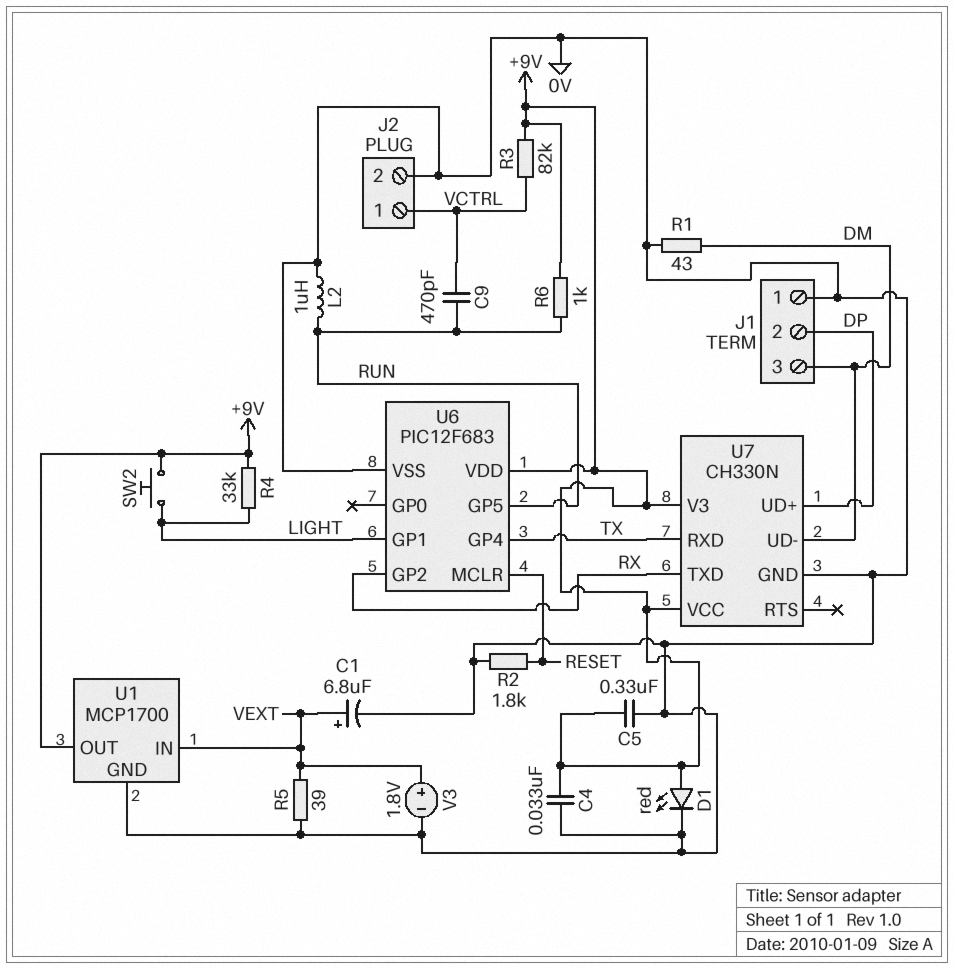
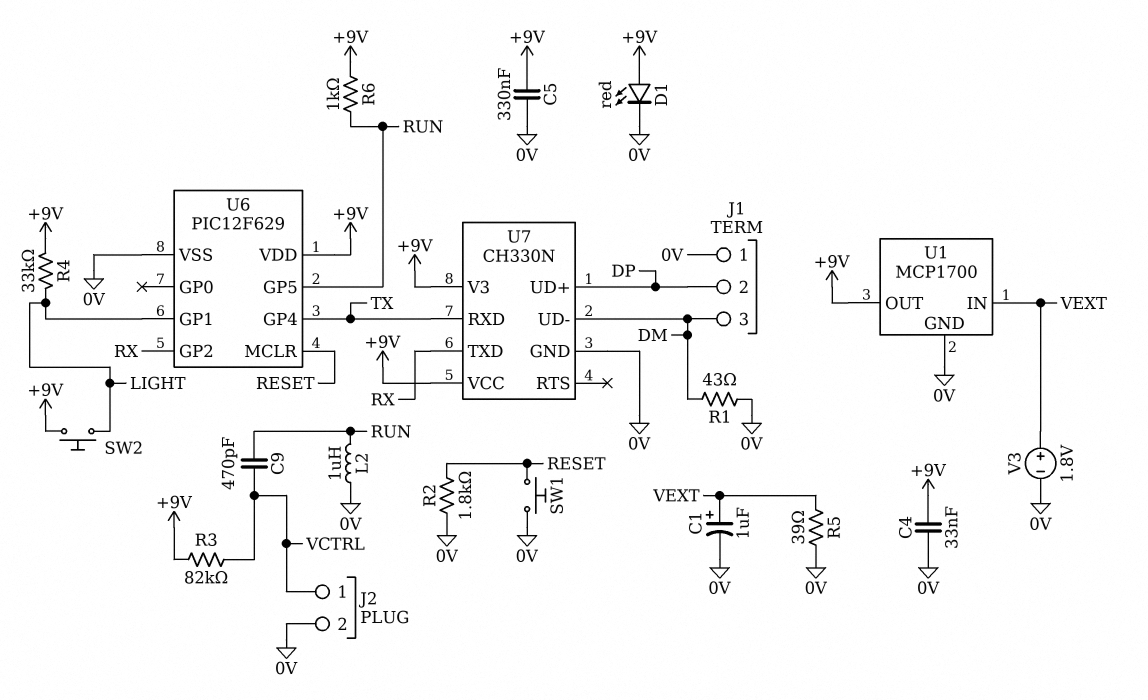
C1: 6.8uF (plus VEXT, minus 0V) -> 1uF (plus VEXT, minus 0V)
SW1: none -> button (0V, RESET)
U6: PIC12F683 -> PIC12F629

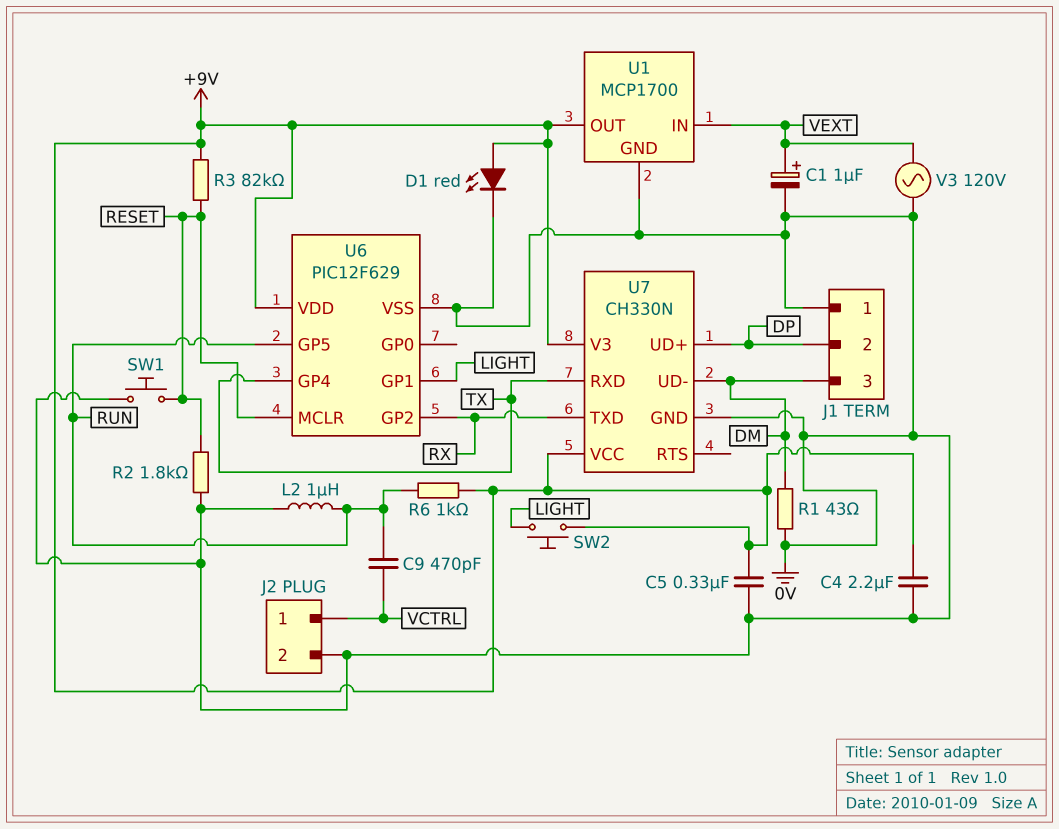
C4: 33nF (+9V, 0V) -> 2.2uF (+9V, 0V)
R3: 82k (+9V, VCTRL) -> 82k (+9V, RESET)
R4: 33k (+9V, LIGHT) -> none
R5: 39 (0V, VEXT) -> none
V3: 1.8V (plus VEXT, minus 0V) -> AC 120V (0V, VEXT)

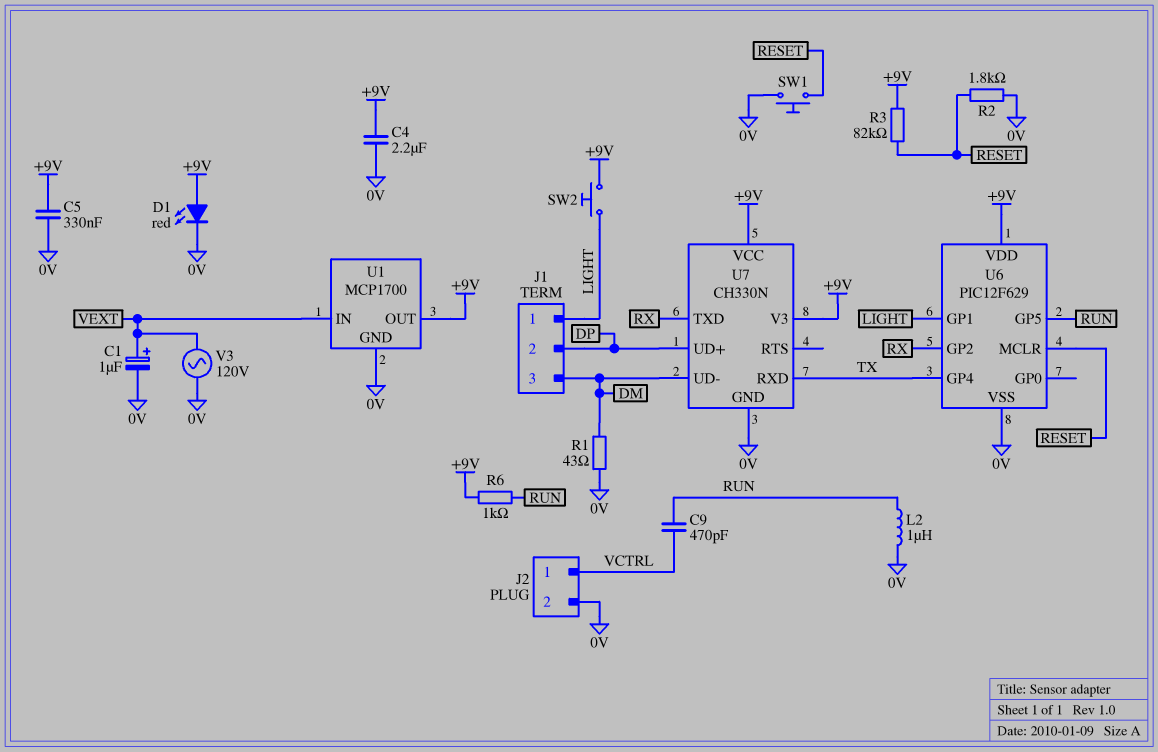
J1 pin 1: 0V -> LIGHT

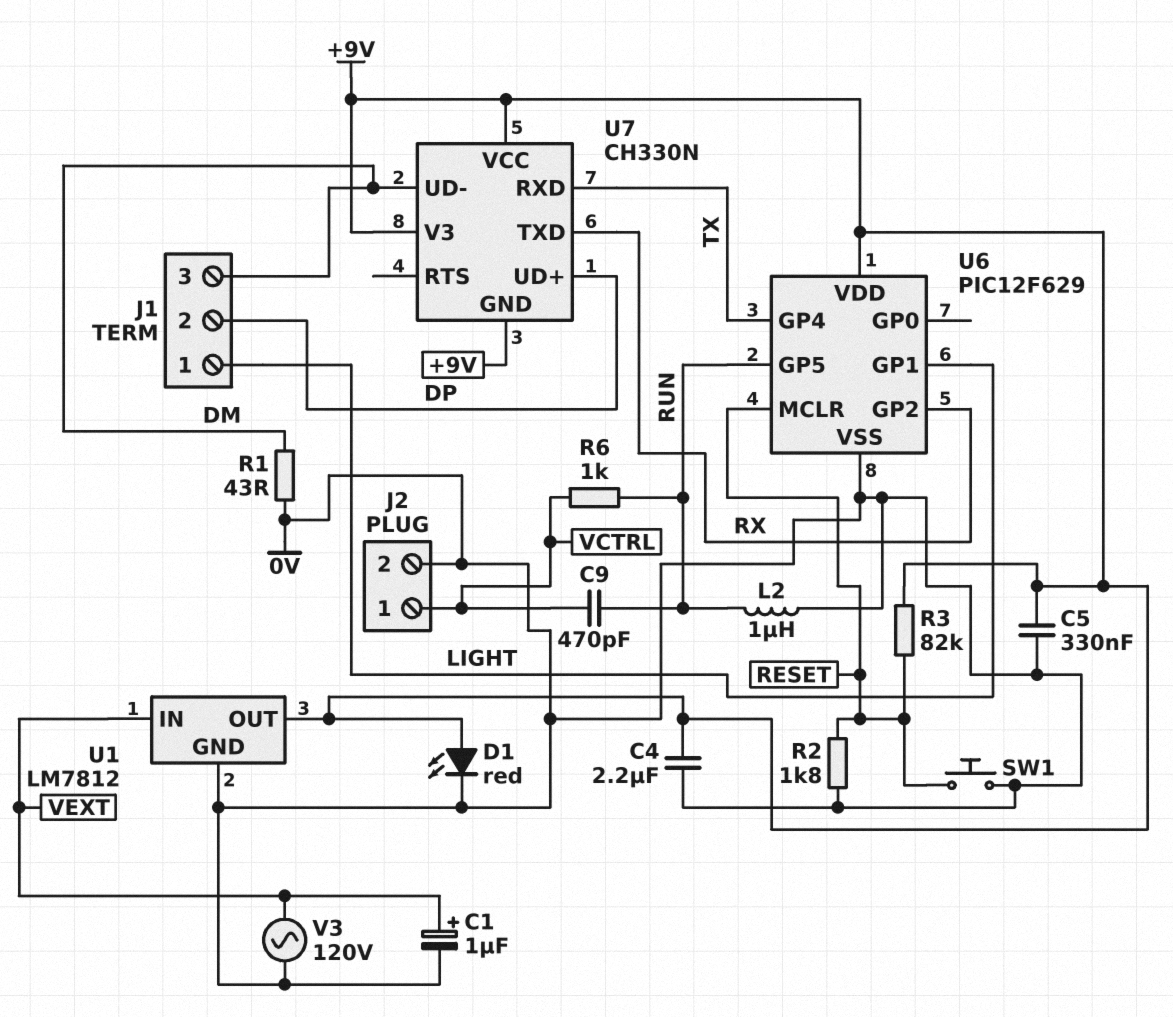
R6: 1k (+9V, RUN) -> 1k (RUN, VCTRL)
SW2: button (+9V, LIGHT) -> none
U1: MCP1700 -> LM7812
U7 pin GND: 0V -> +9V

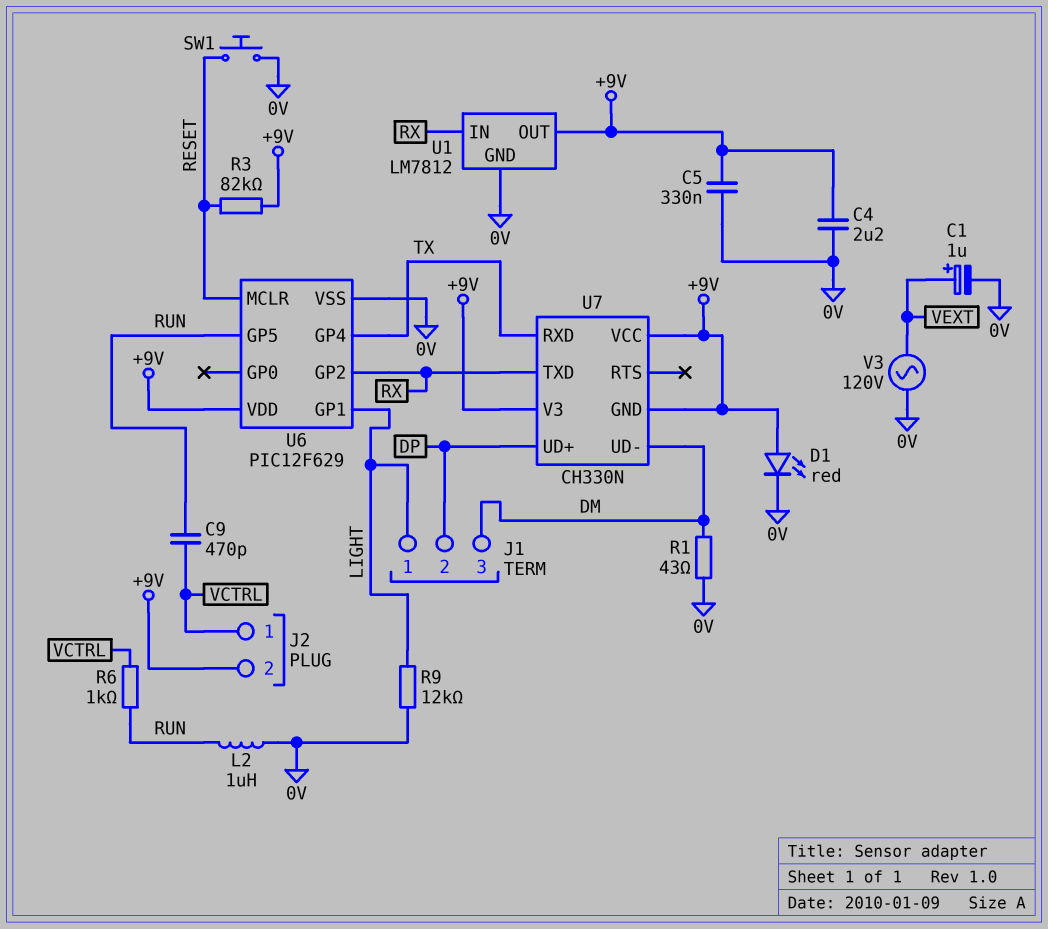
J2 pin 2: 0V -> +9V
R2: 1.8k (0V, RESET) -> none
R9: none -> 12k (0V, LIGHT)
U1 pin IN: VEXT -> RX

